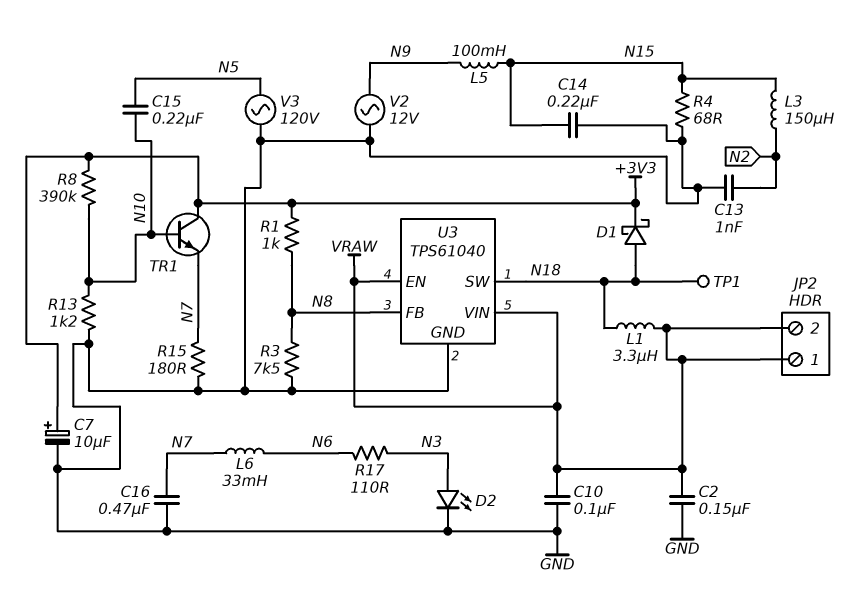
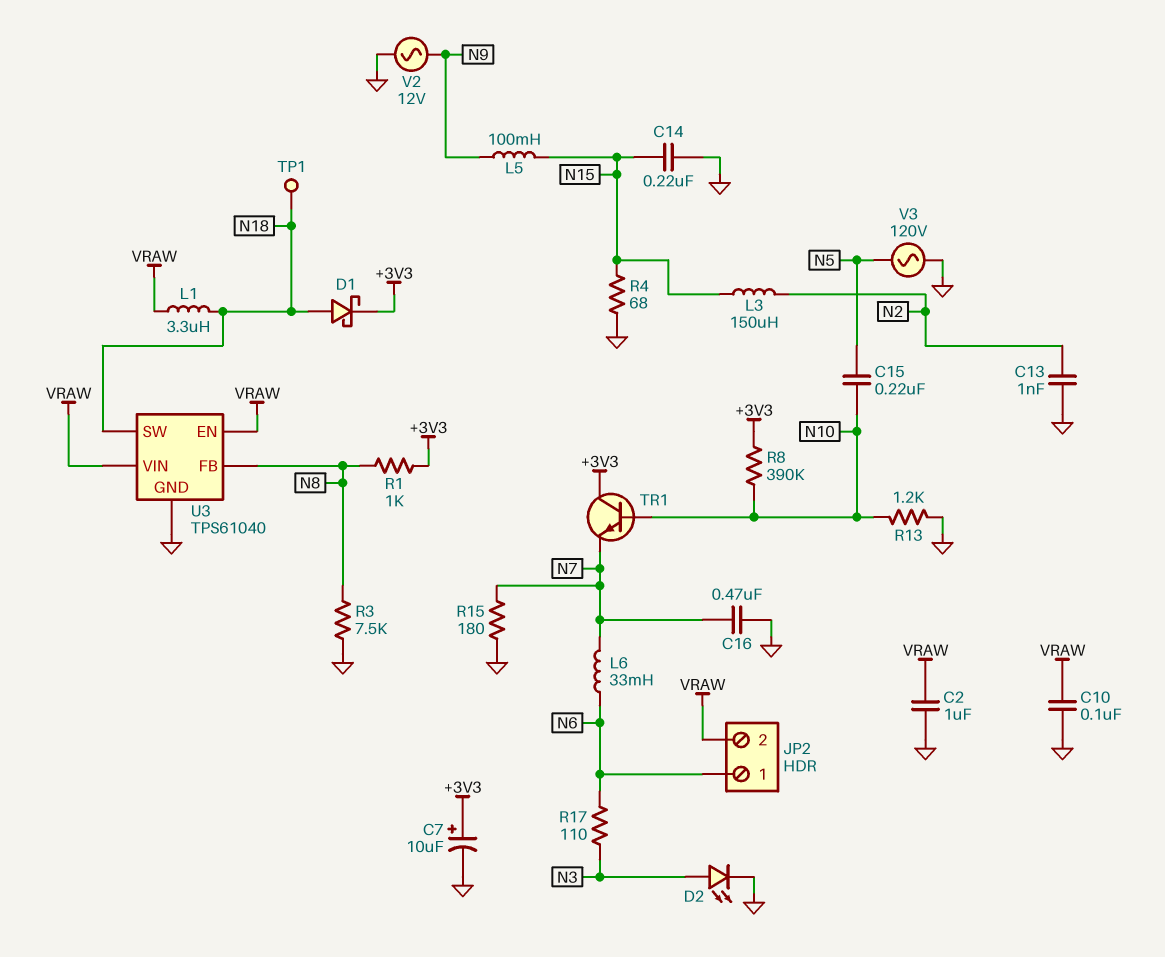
C2: 150nF (GND, VRAW) -> 1uF (GND, VRAW)
JP2 pin 1: VRAW -> N6

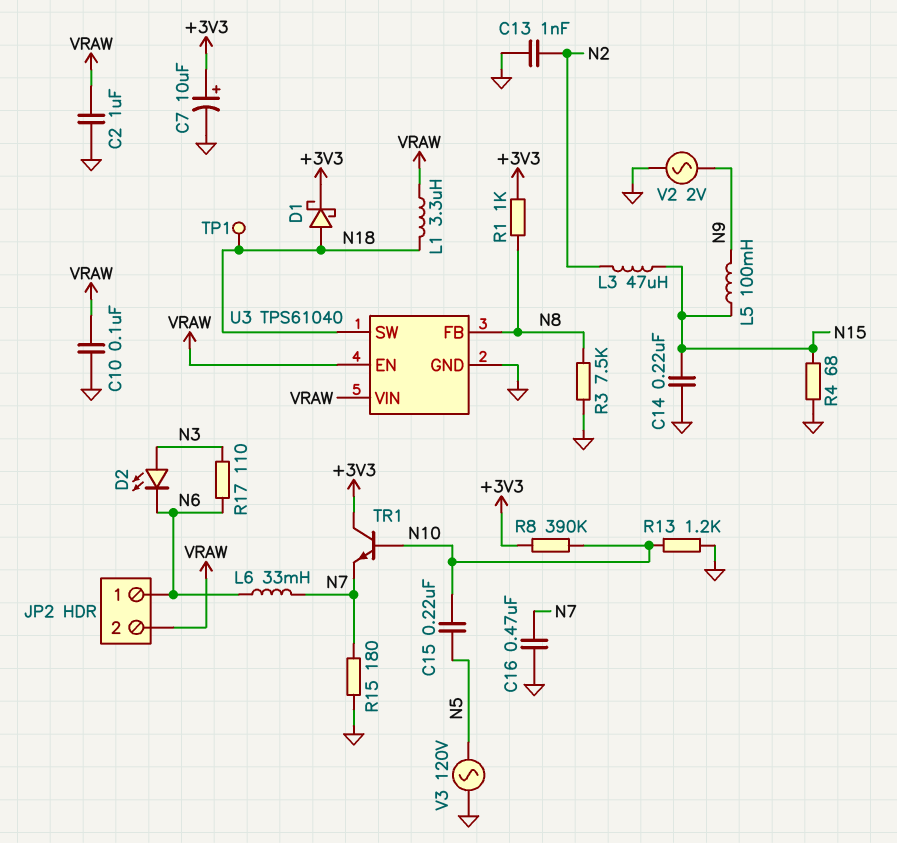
D2: LED (A N3, K GND) -> LED (A N3, K N6)
L3: 150uH (N2, N15) -> 47uH (N2, N15)
V2: AC 12V (GND, N9) -> AC 2V (GND, N9)

